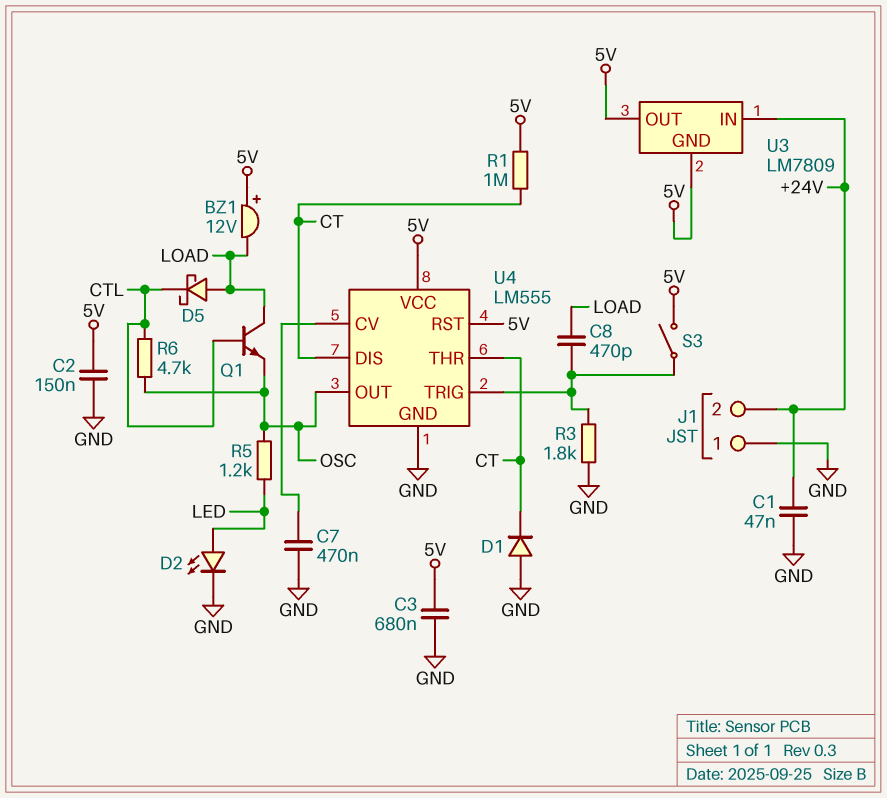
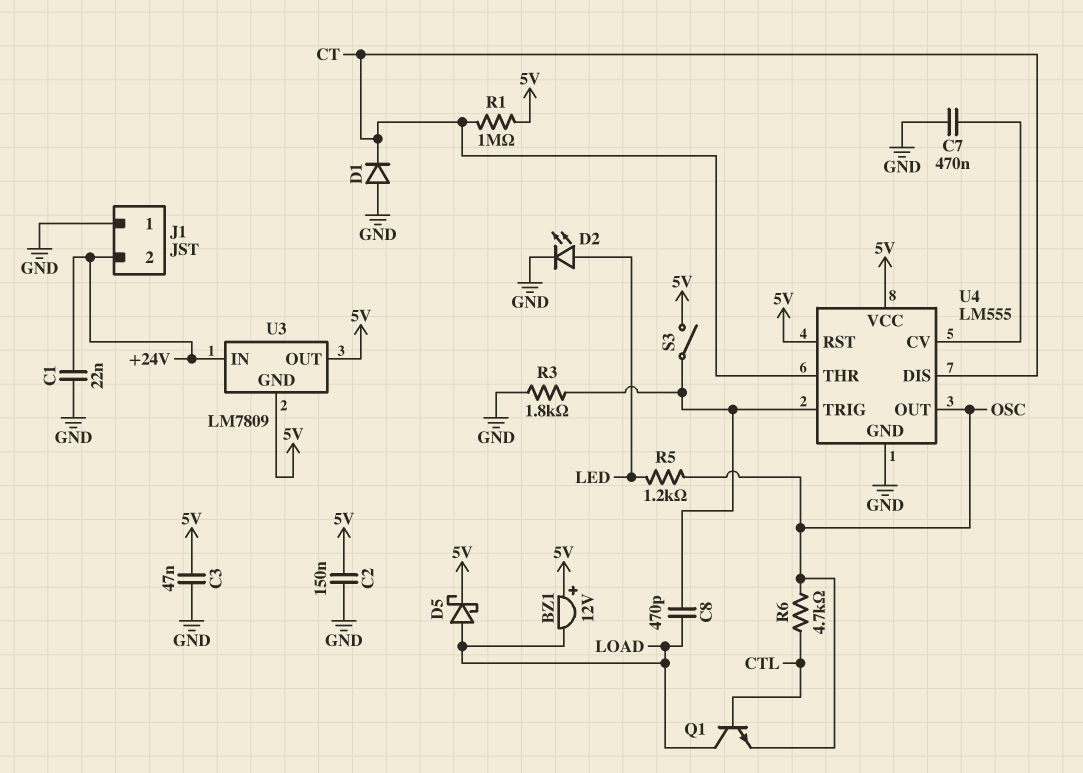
C1: 47nF (+24V, GND) -> 22nF (+24V, GND)
C3: 680nF (5V, GND) -> 47nF (5V, GND)
D5: schottky (A LOAD, K CTL) -> schottky (A LOAD, K 5V)

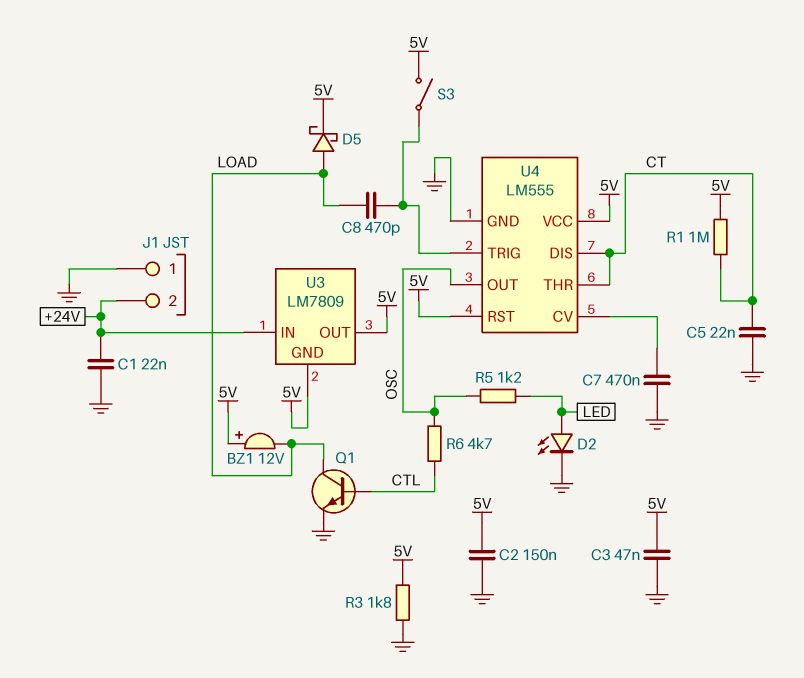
C5: none -> 22nF (CT, GND)
D1: diode (A GND, K CT) -> none
Q1: NPN (B CTL, C LOAD, E OSC) -> NPN (B CTL, C LOAD, E GND)
R3: 1.8k (GND, U4/TRIG) -> 1.8k (5V, GND)

